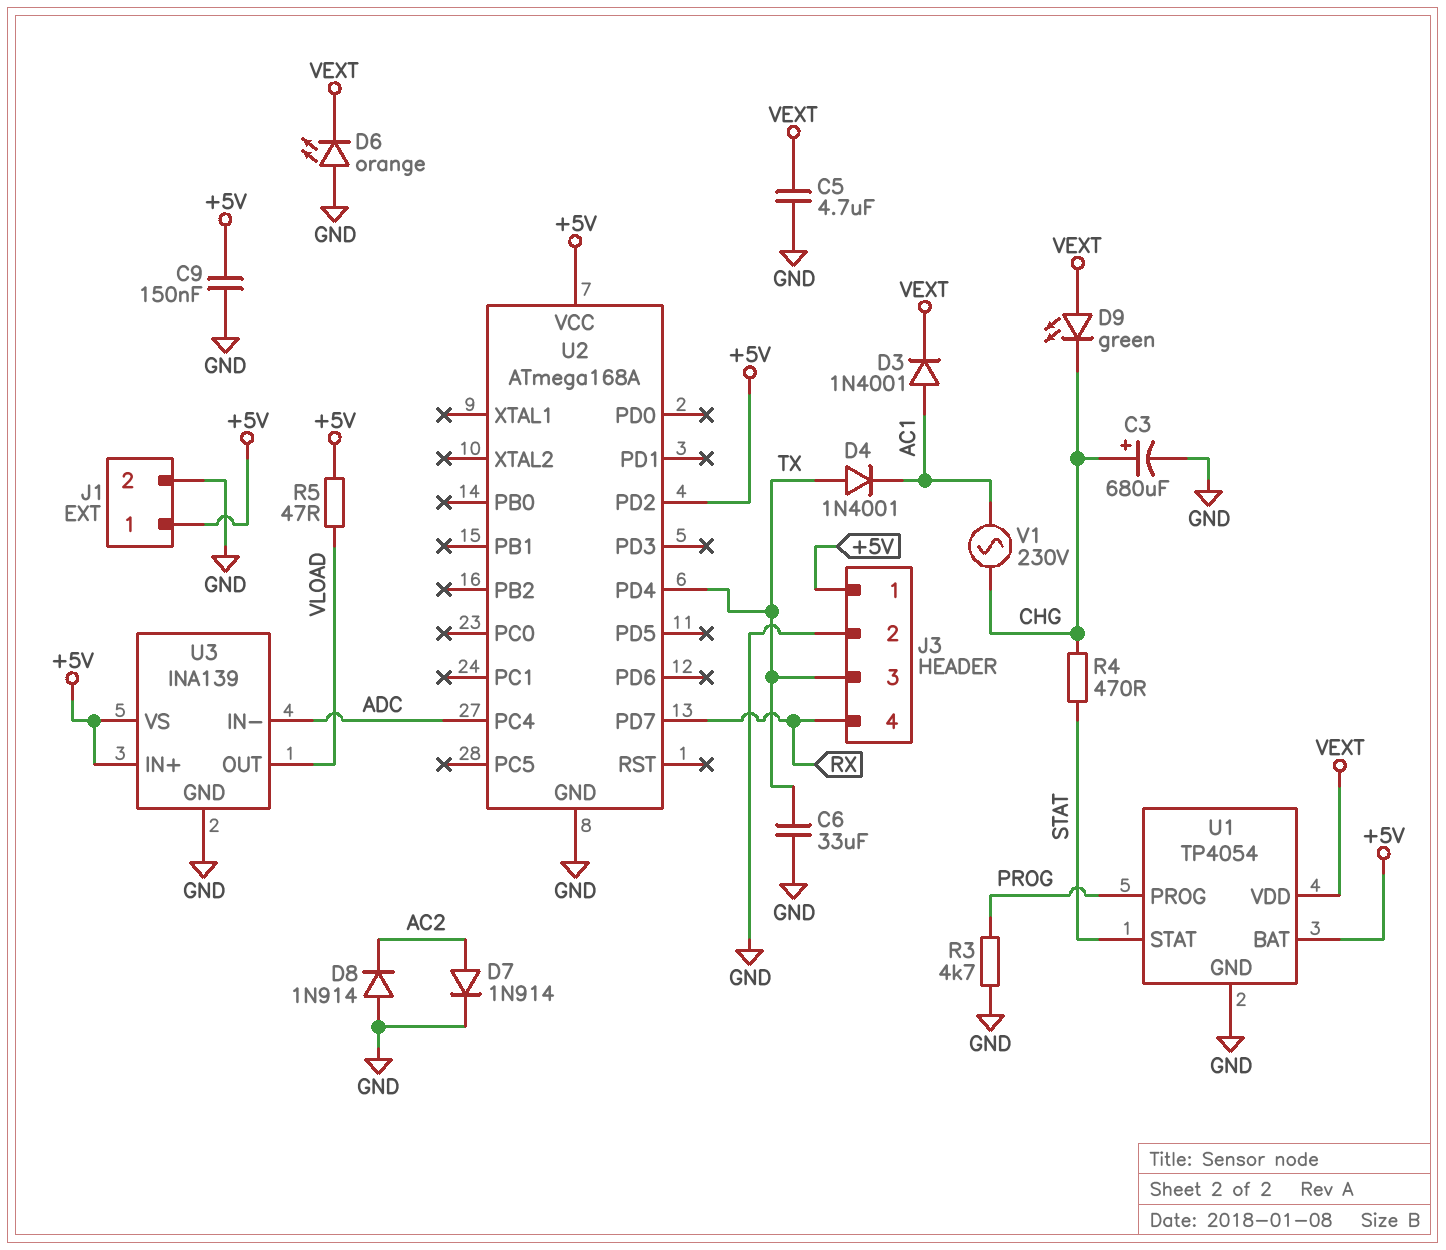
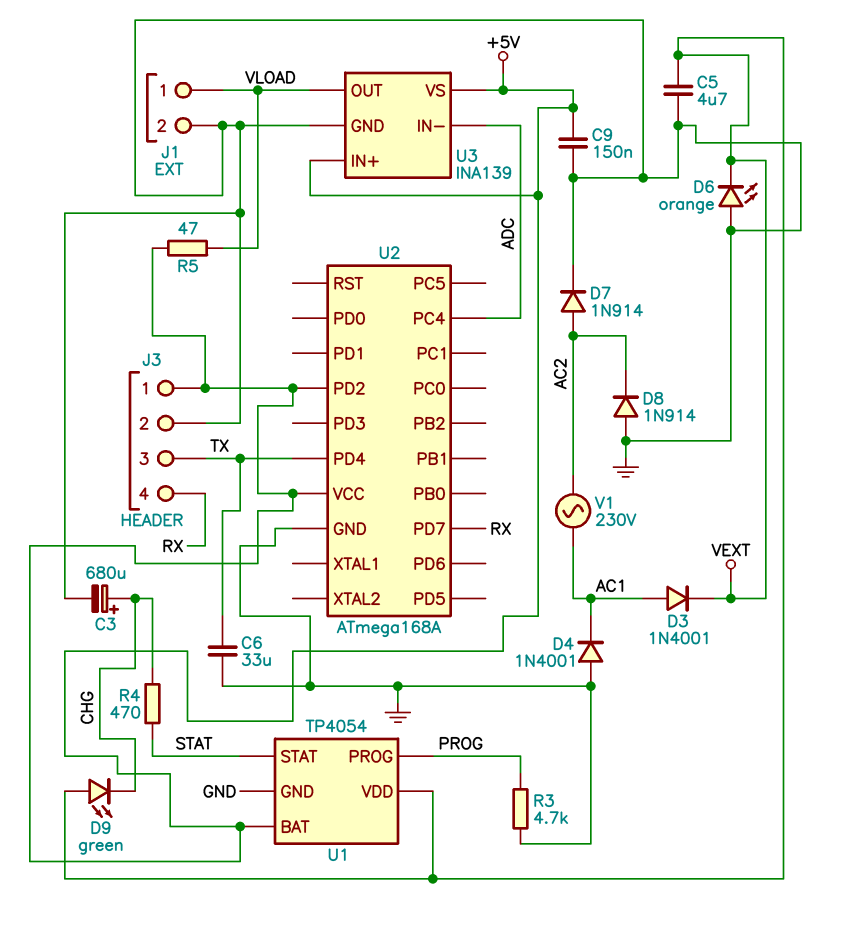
D4: diode 1N4001 (A TX, K AC1) -> diode 1N4001 (A GND, K AC1)
J1 pin 1: +5V -> VLOAD
V1: AC 230V (AC1, CHG) -> AC 230V (AC1, AC2)

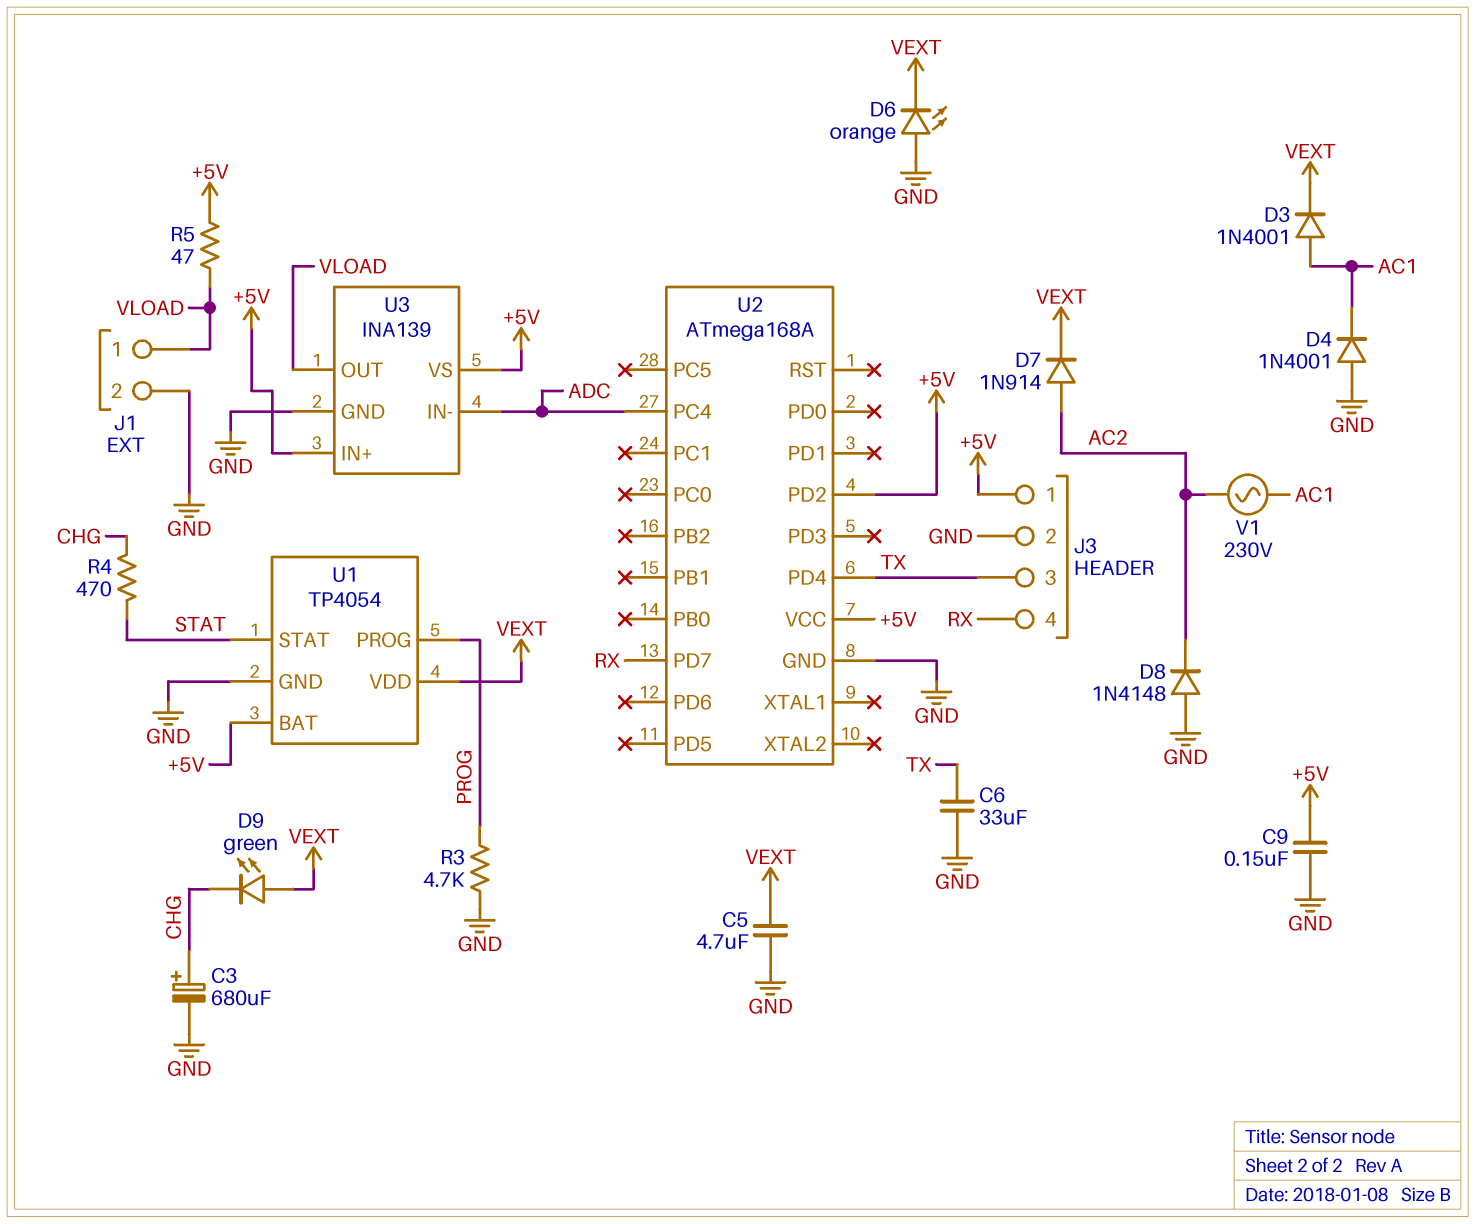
D7: diode 1N914 (A AC2, K GND) -> diode 1N914 (A AC2, K VEXT)
D8: diode 1N914 (A GND, K AC2) -> diode 1N4148 (A GND, K AC2)

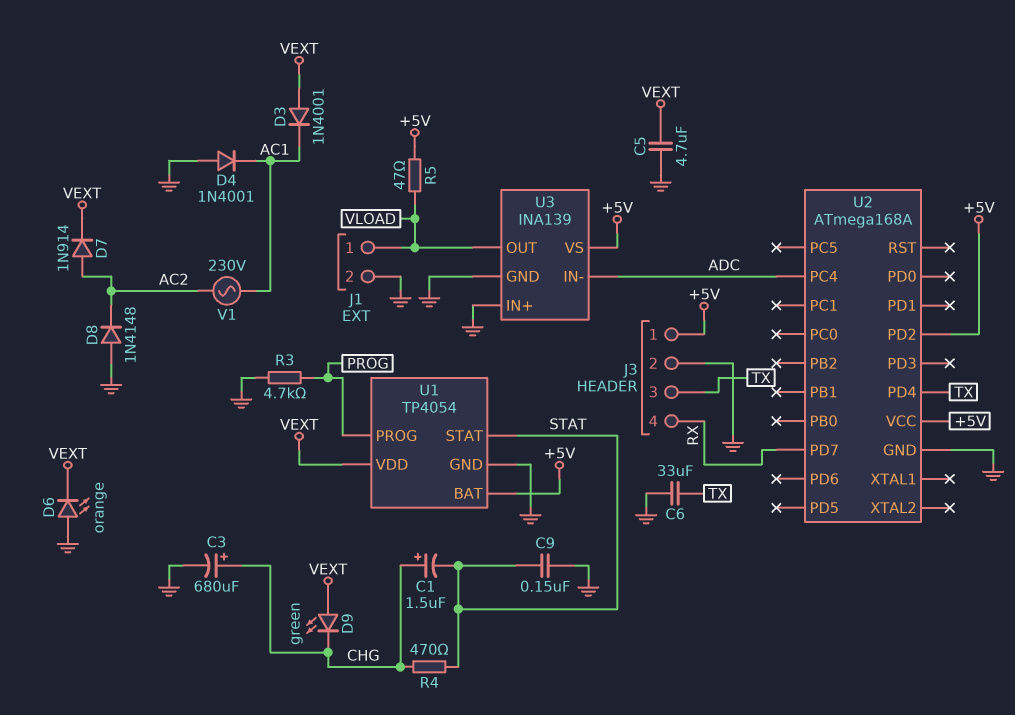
C1: none -> 1.5uF (plus CHG, minus STAT)
C9: 150nF (+5V, GND) -> 150nF (GND, STAT)
D3: diode 1N4001 (A AC1, K VEXT) -> diode 1N4001 (A VEXT, K AC1)
U3 pin IN+: +5V -> GND

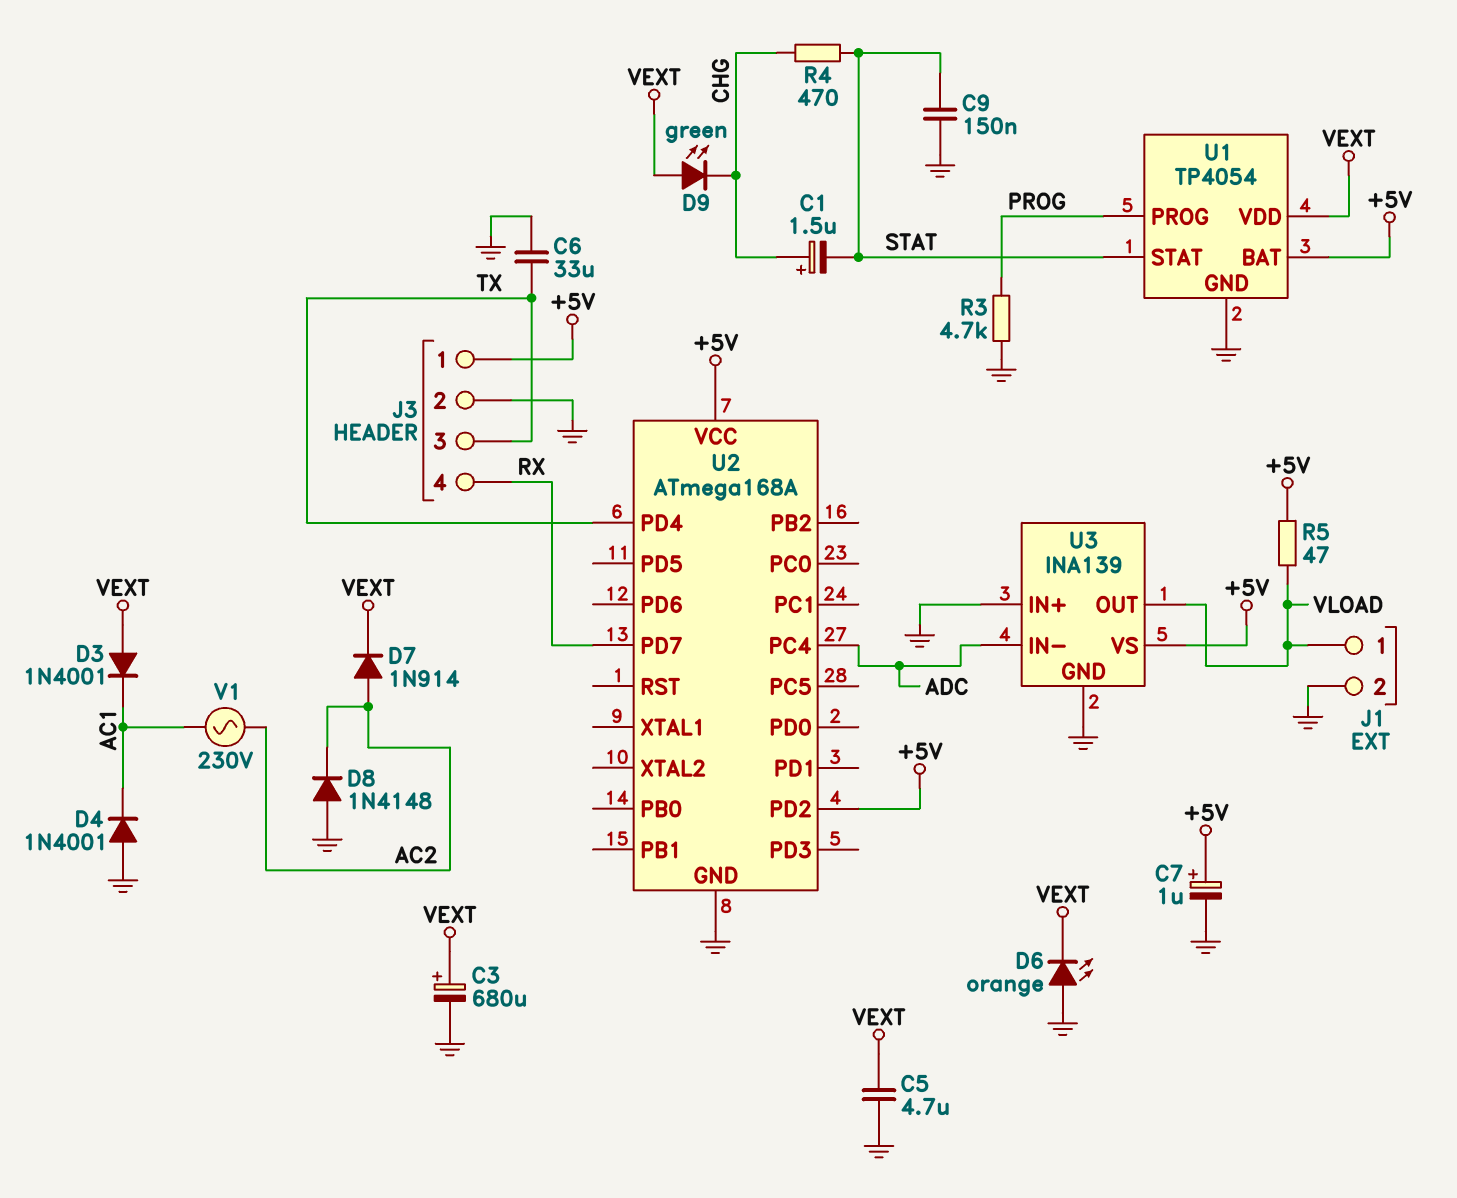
C3: 680uF (plus CHG, minus GND) -> 680uF (plus VEXT, minus GND)
C7: none -> 1uF (plus +5V, minus GND)

